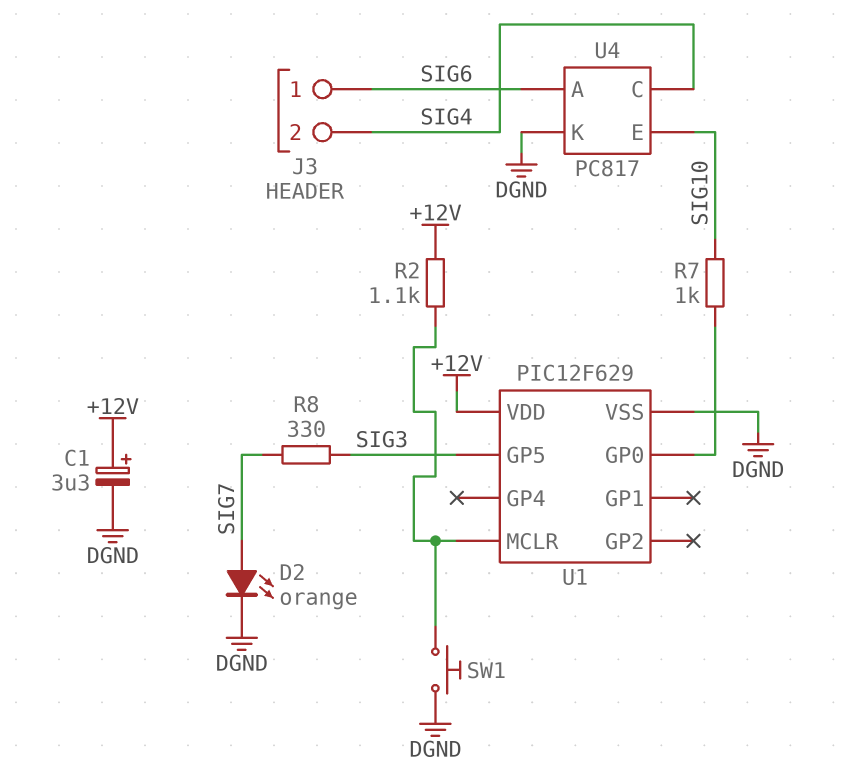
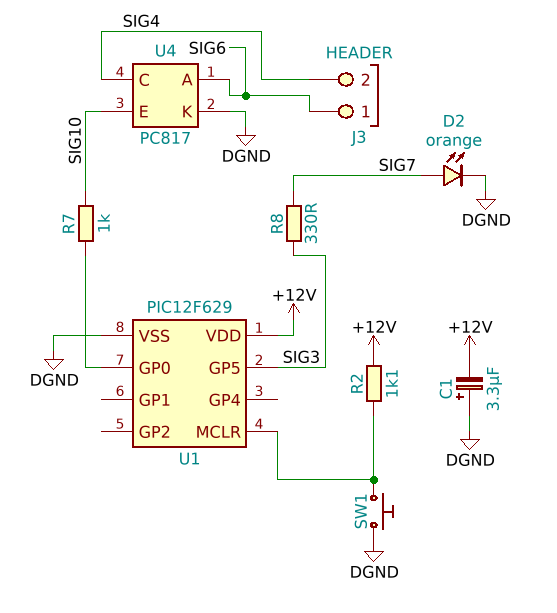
C1: 3.3uF (plus +12V, minus DGND) -> 3.3uF (plus DGND, minus +12V)

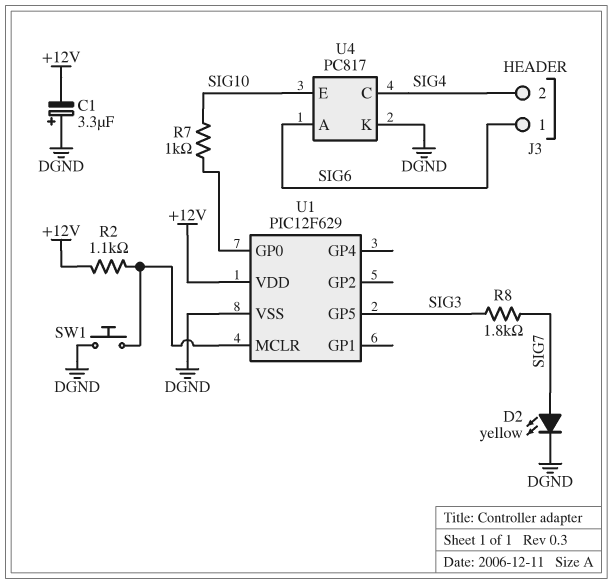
D2: LED orange (A SIG7, K DGND) -> LED yellow (A SIG7, K DGND)
R8: 330 (SIG3, SIG7) -> 1.8k (SIG3, SIG7)

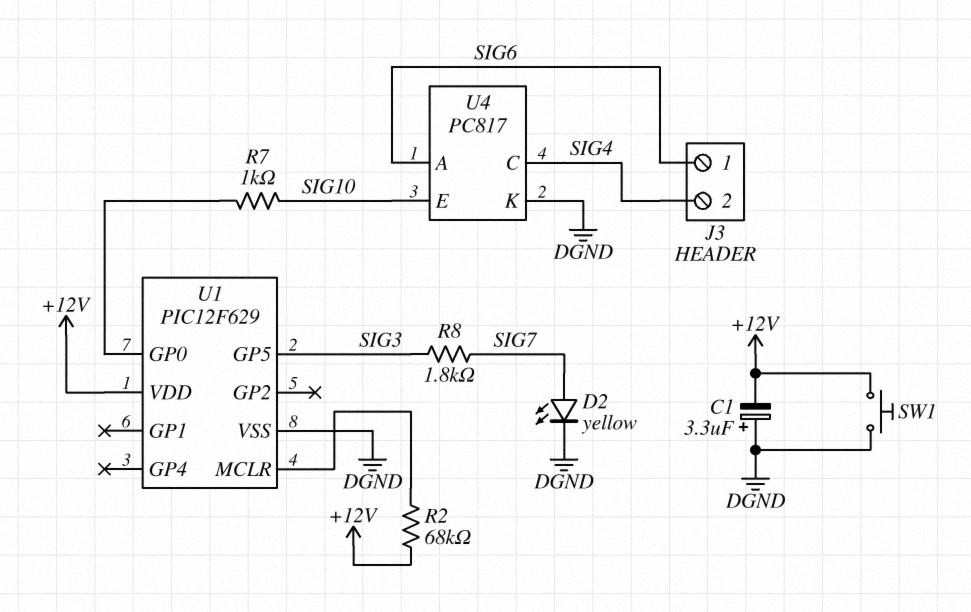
R2: 1.1k (+12V, U1/MCLR) -> 68k (+12V, U1/MCLR)
SW1: button (DGND, U1/MCLR) -> button (+12V, DGND)

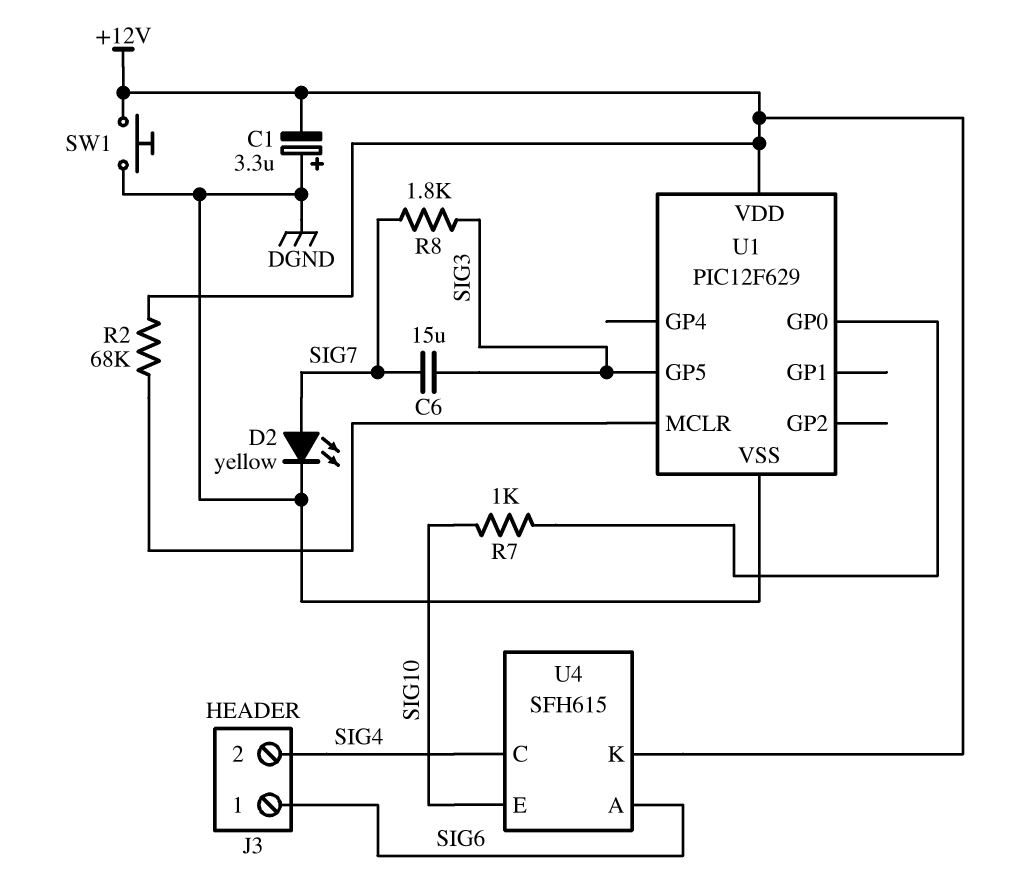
C6: none -> 15uF (SIG3, SIG7)
U4: PC817 -> SFH615
U4 pin K: DGND -> +12V

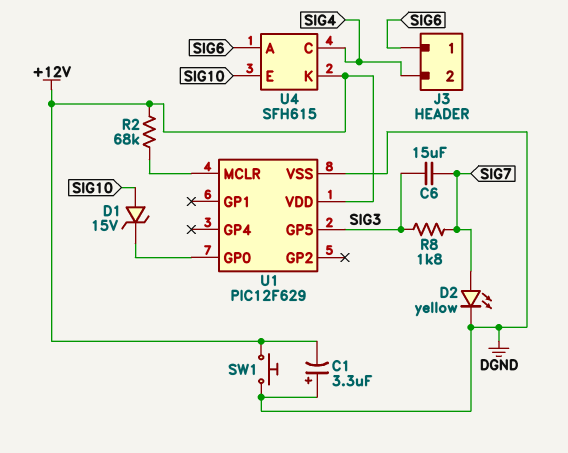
D1: none -> zener 15V (A SIG10, K U1/GP0)
R7: 1k (SIG10, U1/GP0) -> none

